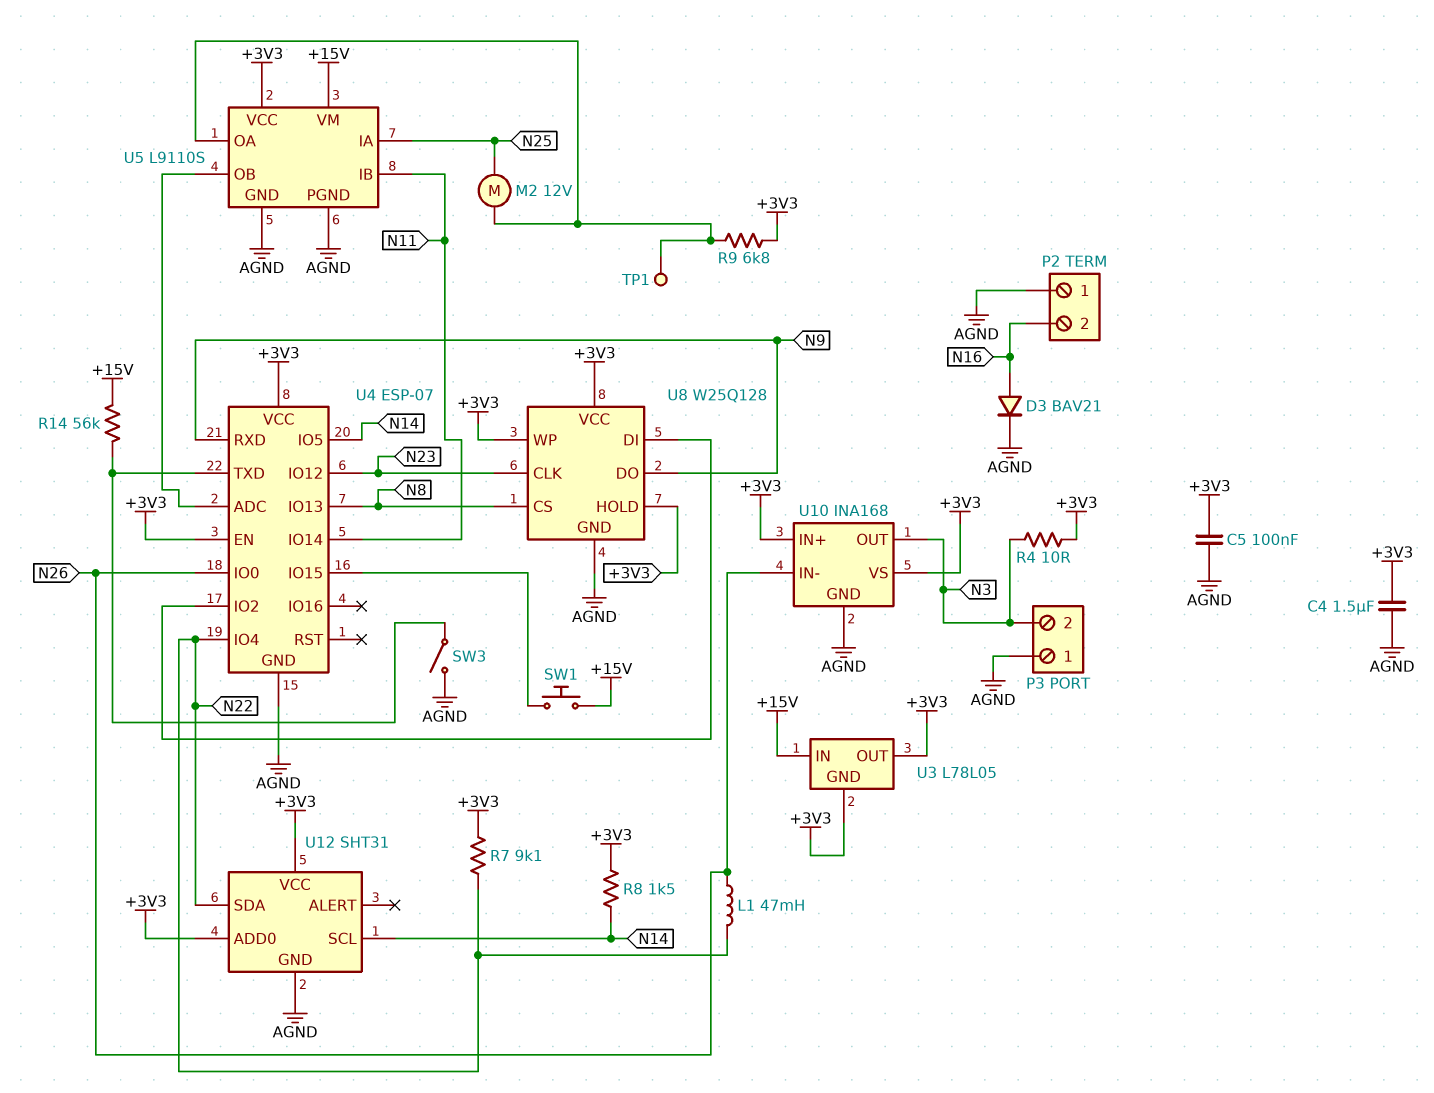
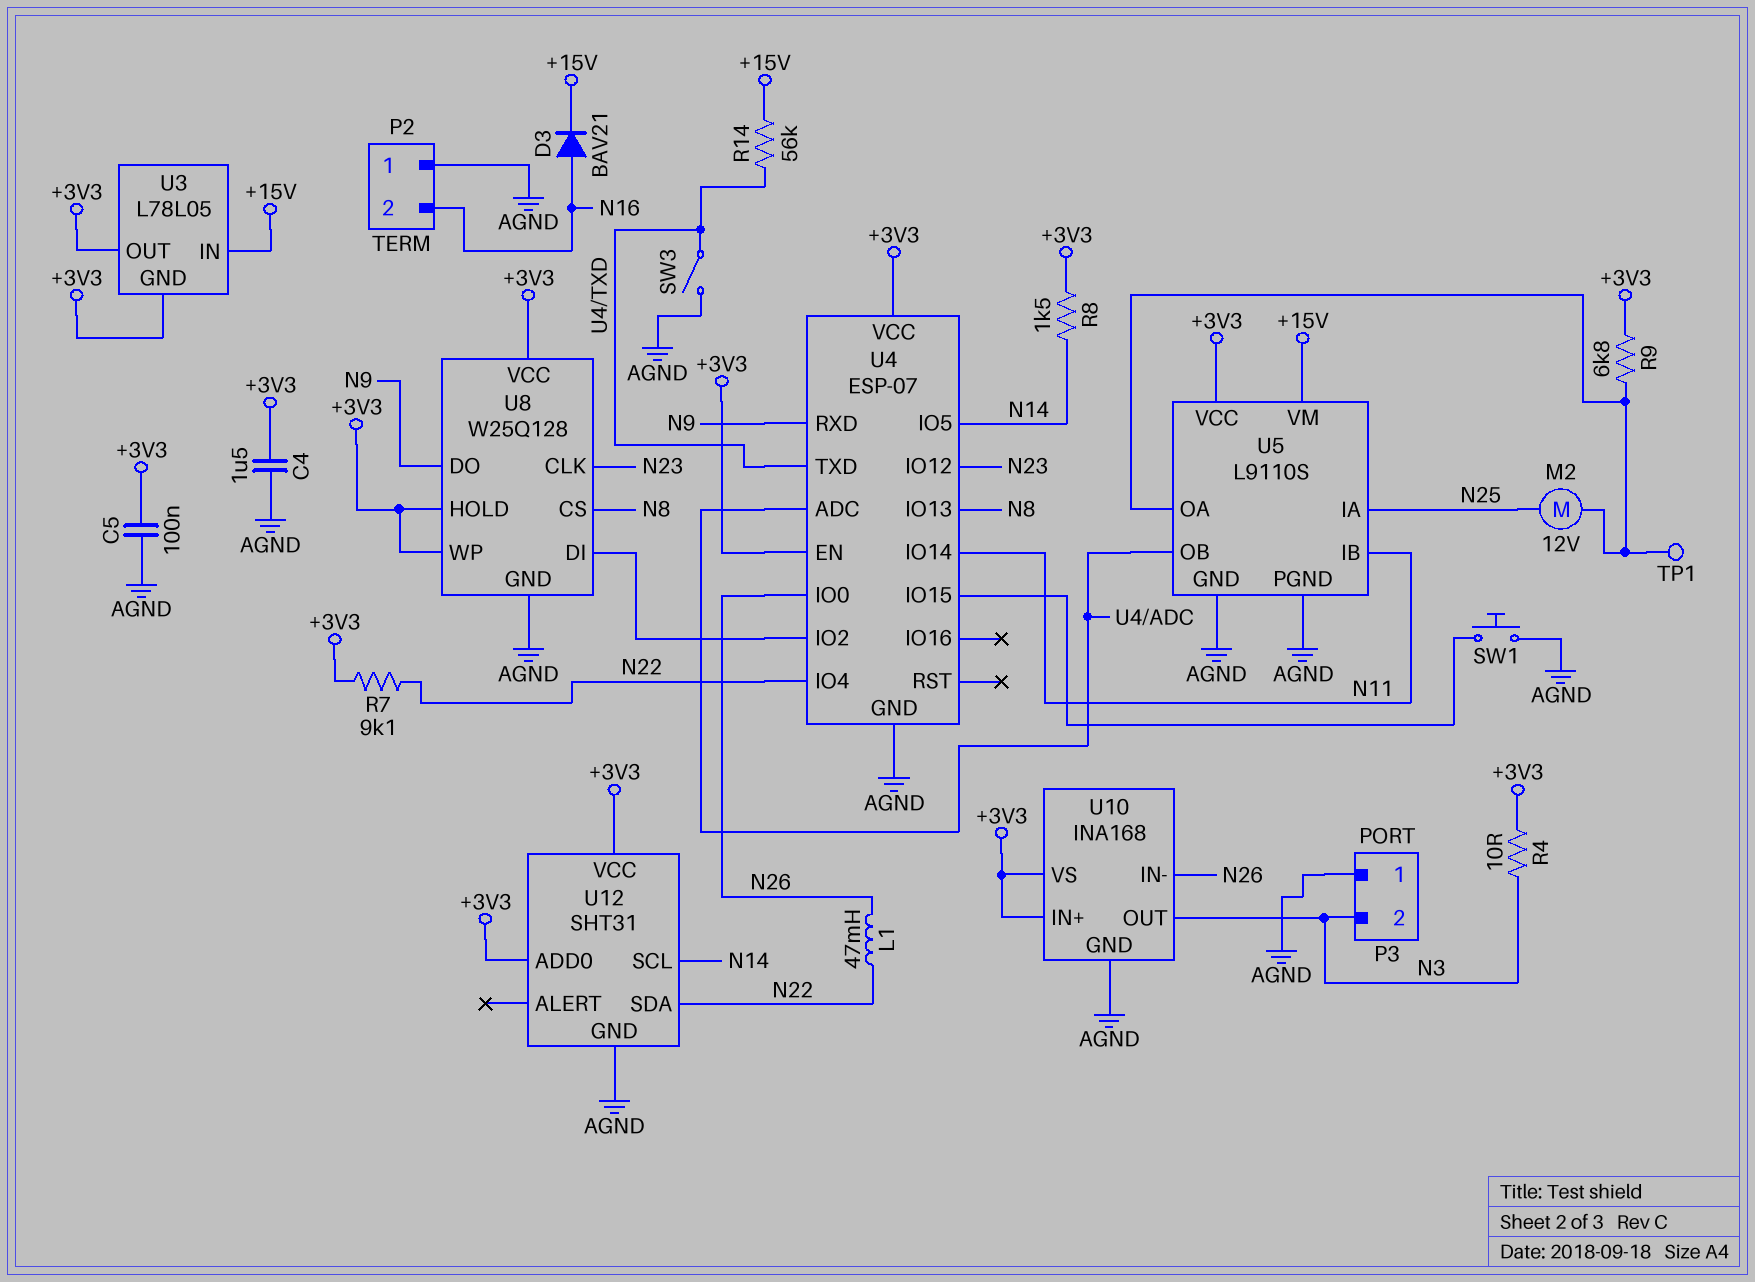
D3: diode BAV21 (A N16, K AGND) -> diode BAV21 (A N16, K +15V)
SW1: button (+15V, U4/IO15) -> button (AGND, U4/IO15)

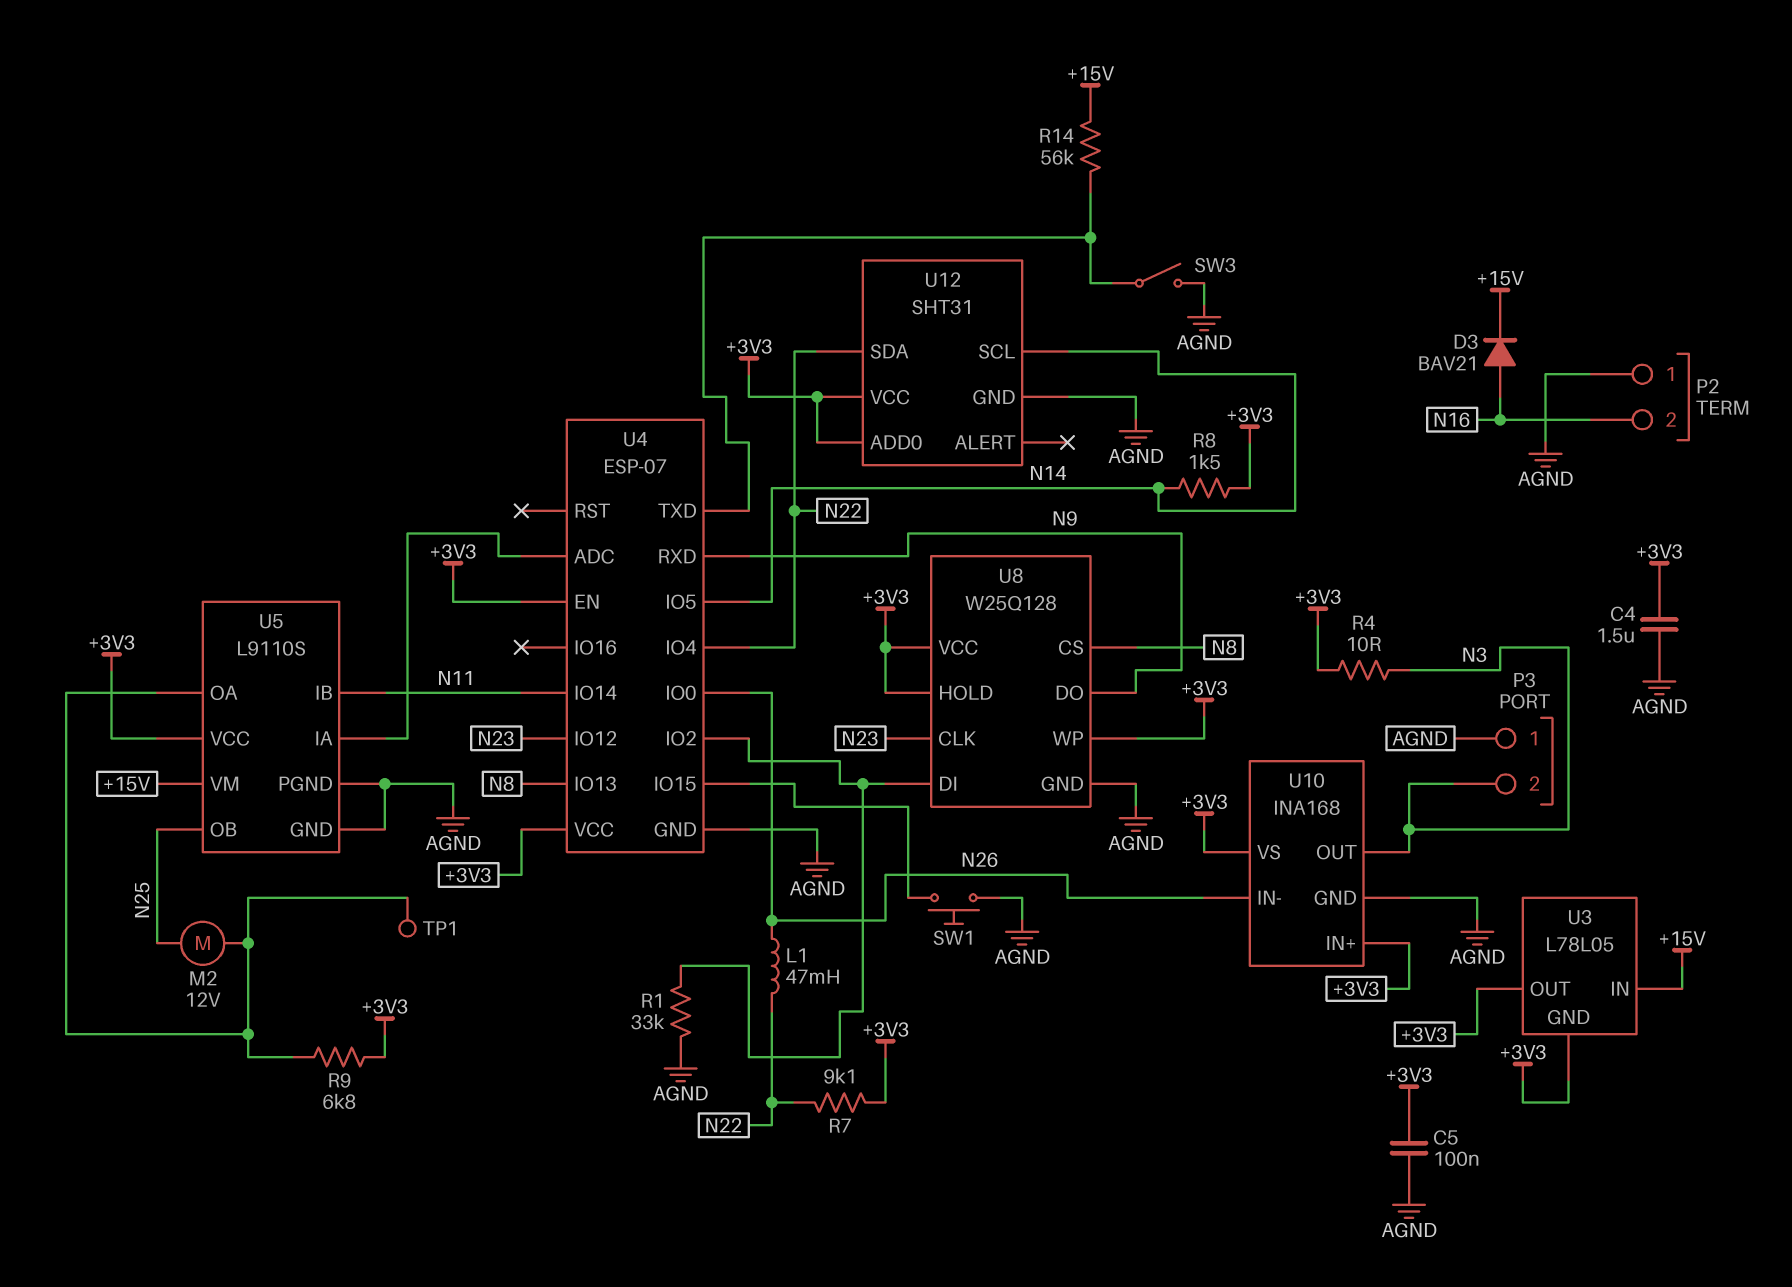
R1: none -> 33k (AGND, U4/IO2)
U5 pin IA: N25 -> U4/ADC
U5 pin OB: U4/ADC -> N25

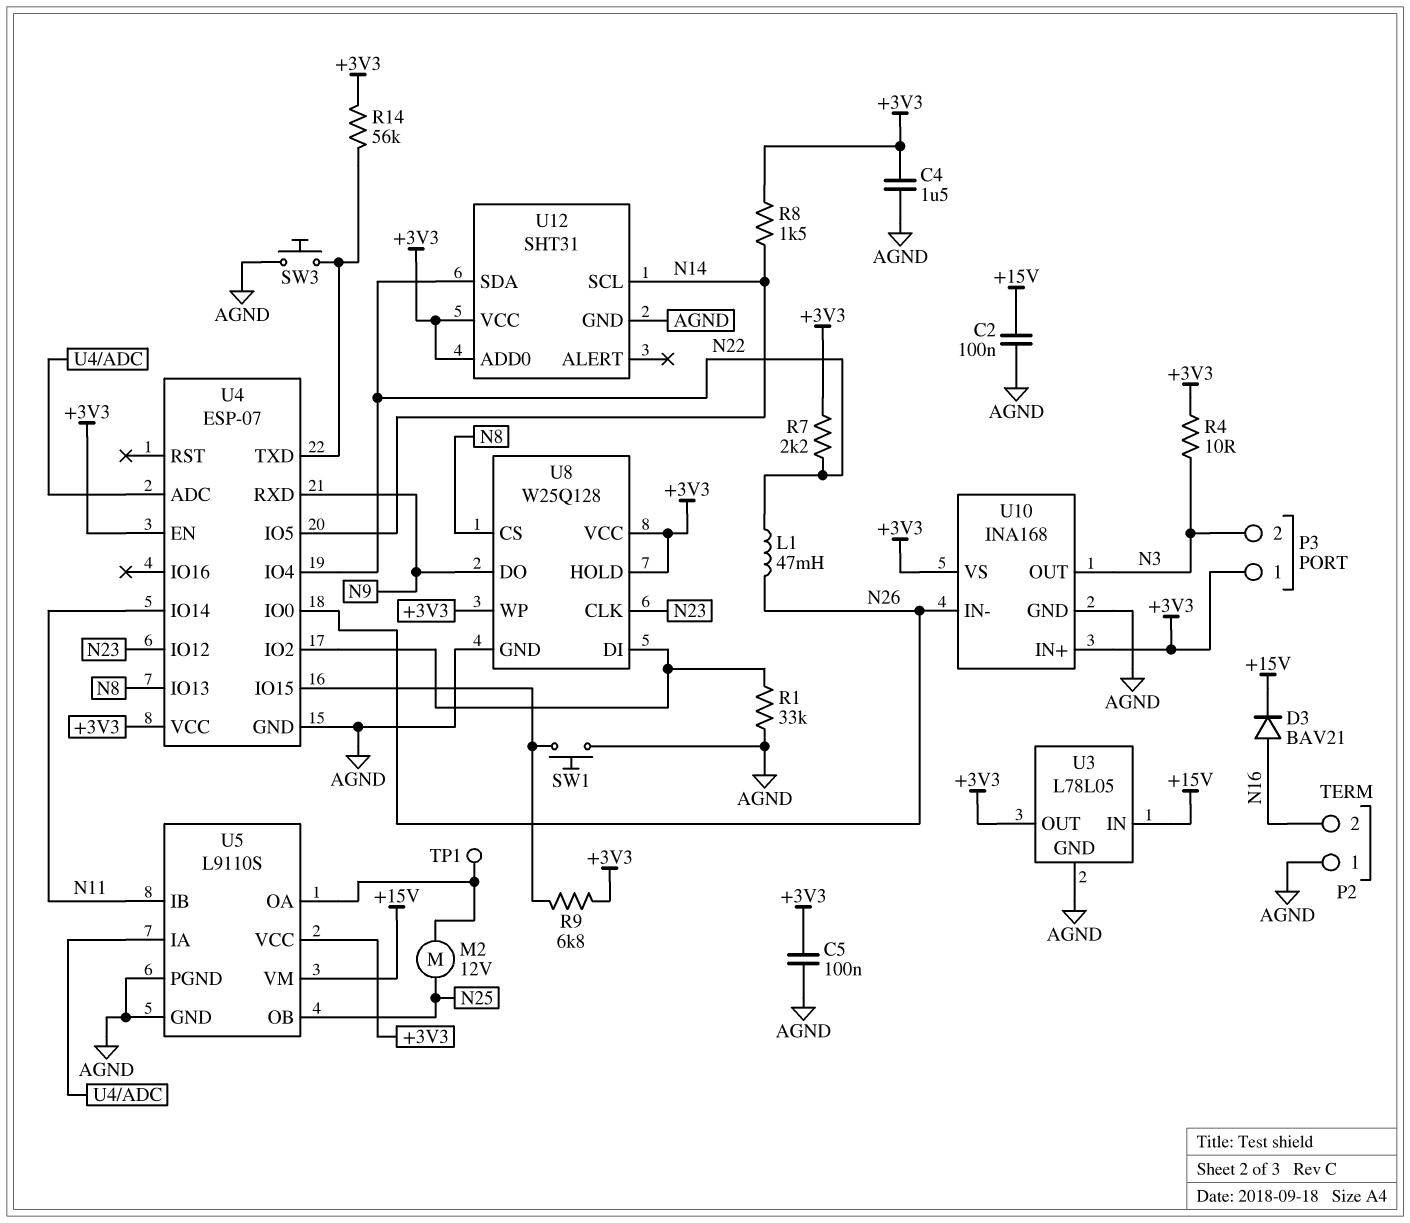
C2: none -> 100nF (+15V, AGND)
P3 pin 1: AGND -> +3V3
R7: 9.1k (+3V3, N22) -> 2.2k (+3V3, N22)
R9: 6.8k (+3V3, U5/OA) -> 6.8k (+3V3, U4/IO15)
R14: 56k (+15V, U4/TXD) -> 56k (+3V3, U4/TXD)
SW3: switch (AGND, U4/TXD) -> button (AGND, U4/TXD)
U3 pin GND: +3V3 -> AGND

